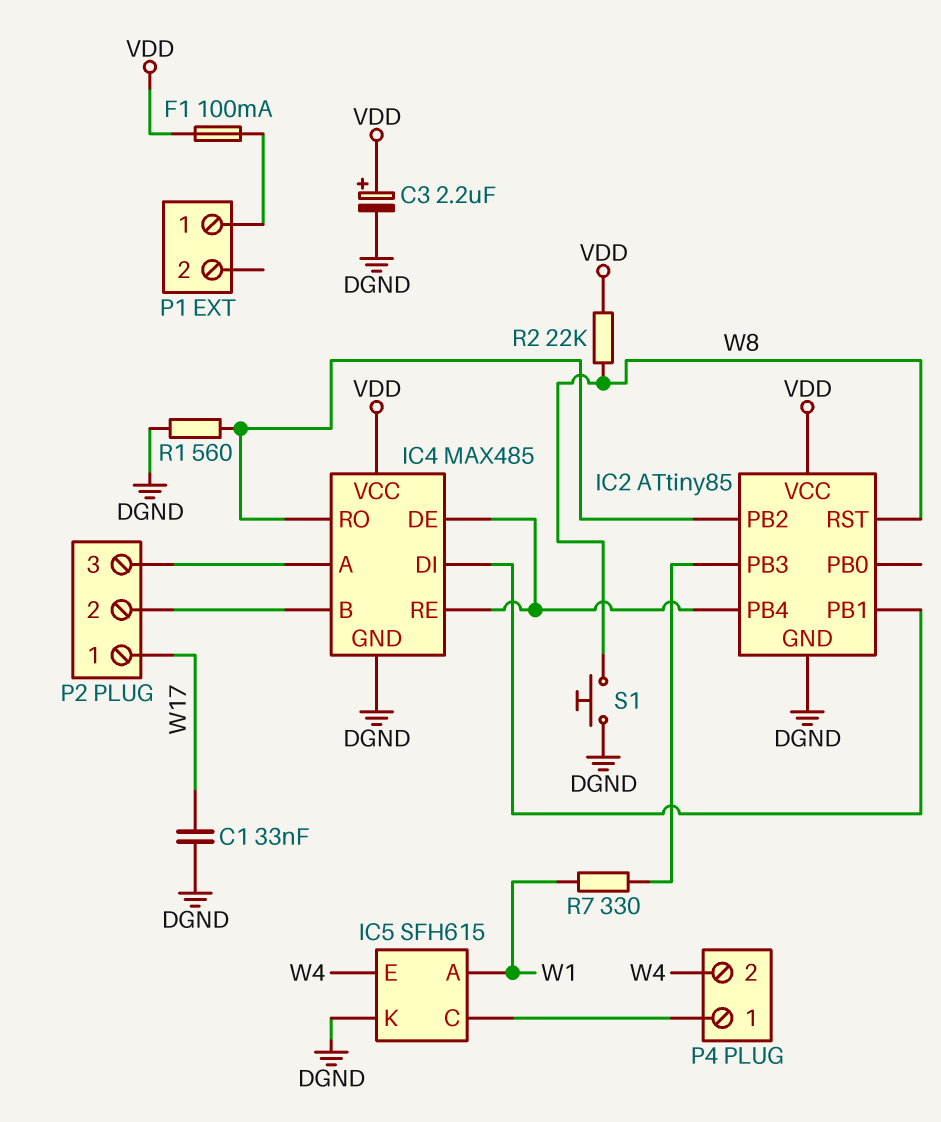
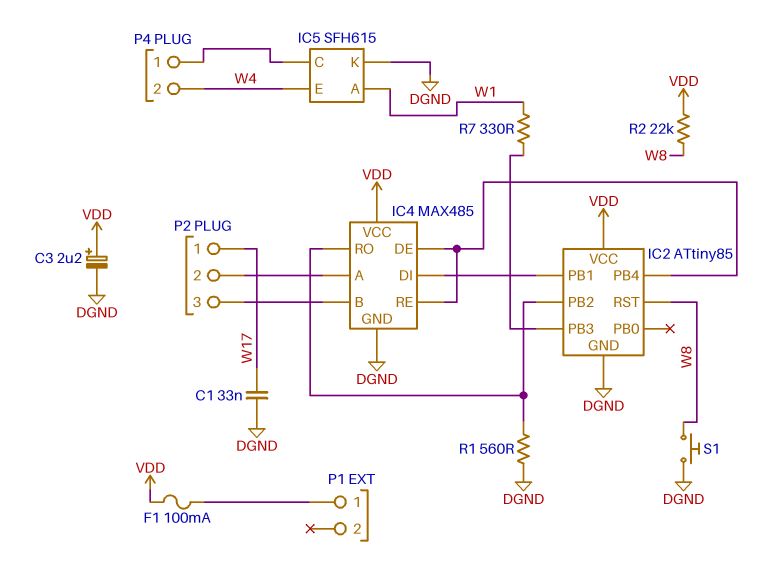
P2 pin 2: IC4/B -> IC4/A
P2 pin 3: IC4/A -> IC4/B

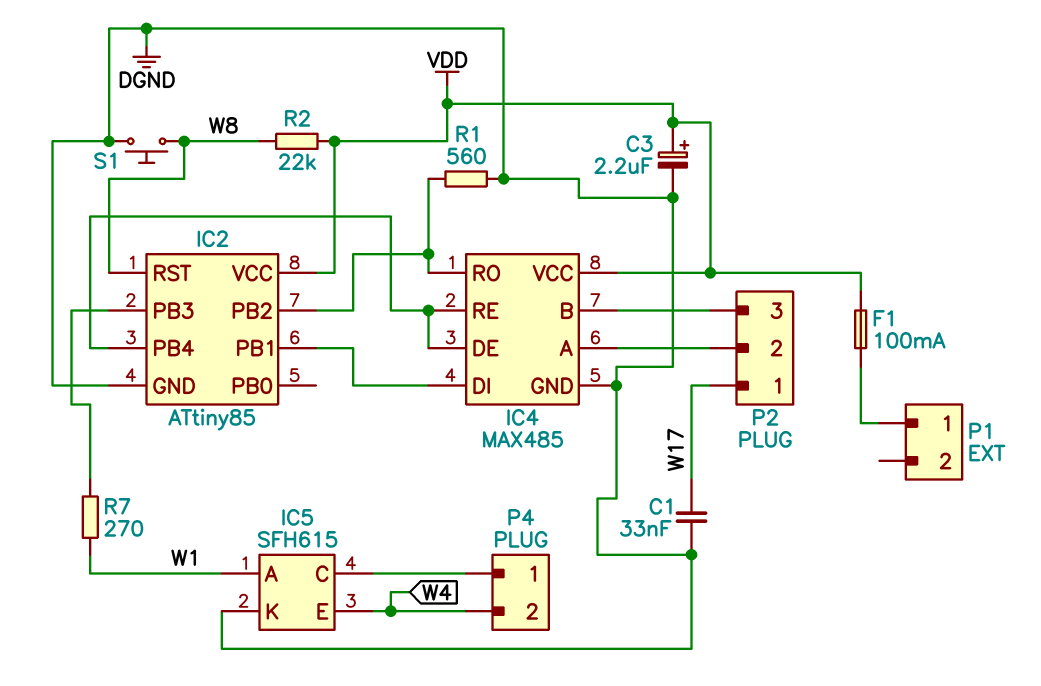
R7: 330 (IC2/PB3, W1) -> 270 (IC2/PB3, W1)

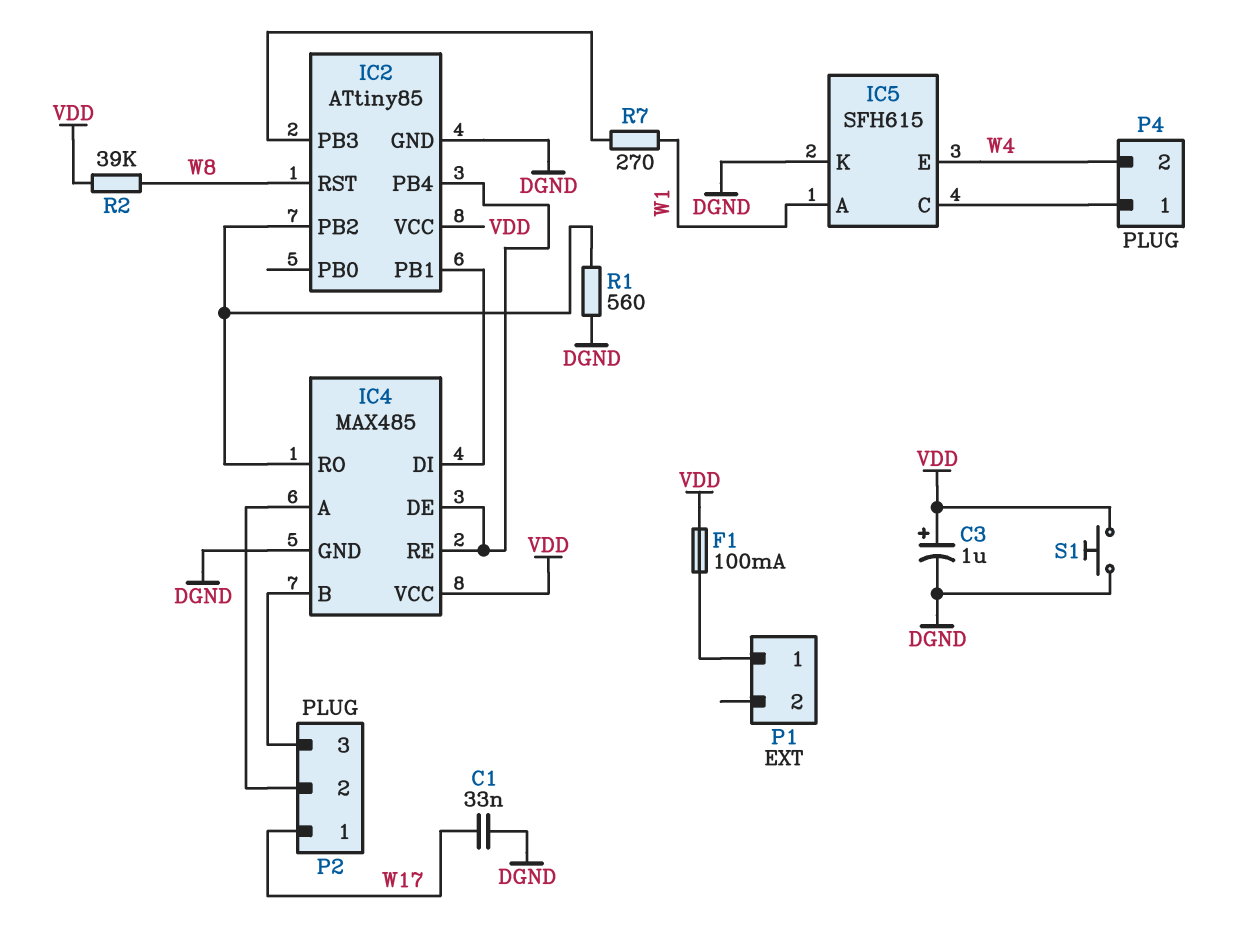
C3: 2.2uF (plus VDD, minus DGND) -> 1uF (plus VDD, minus DGND)
R2: 22k (VDD, W8) -> 39k (VDD, W8)
S1: button (DGND, W8) -> button (DGND, VDD)

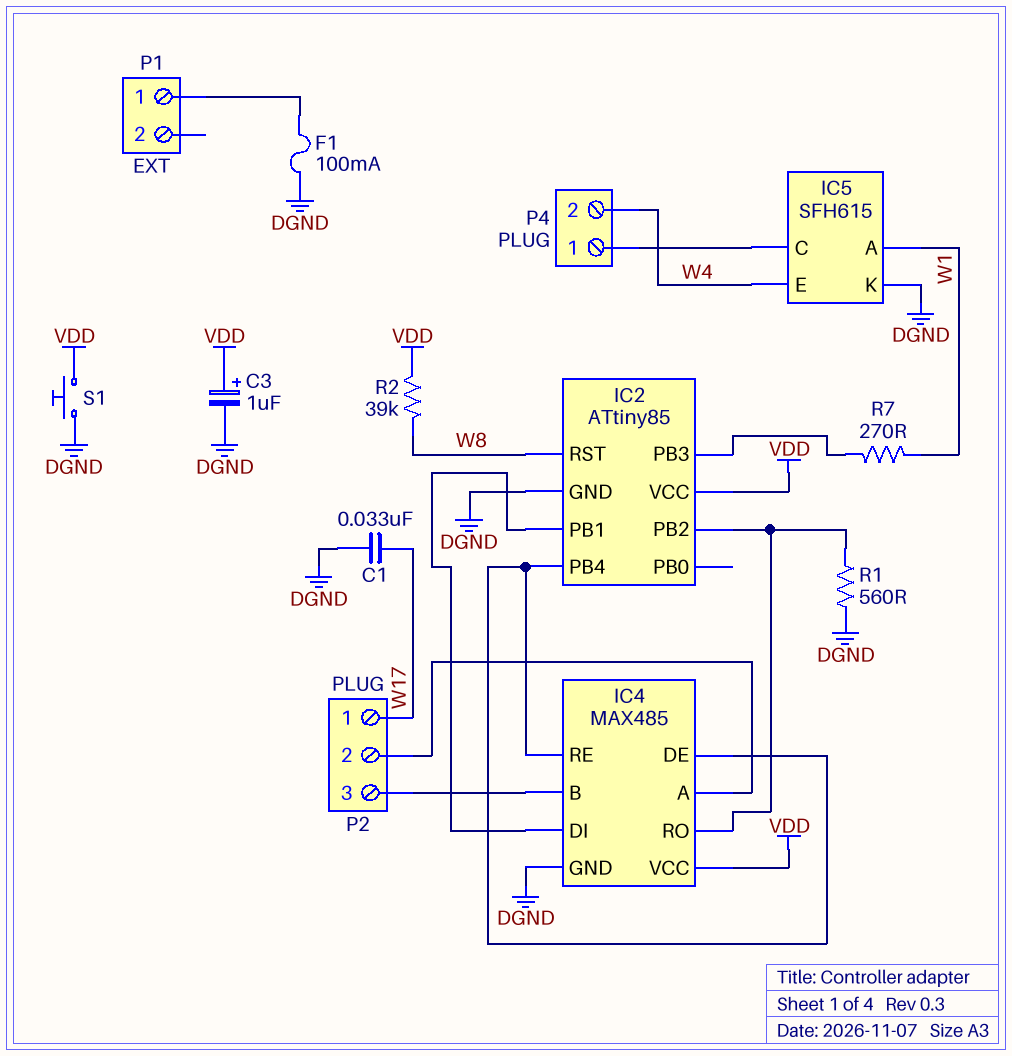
F1: 100mA (P1/1, VDD) -> 100mA (DGND, P1/1)

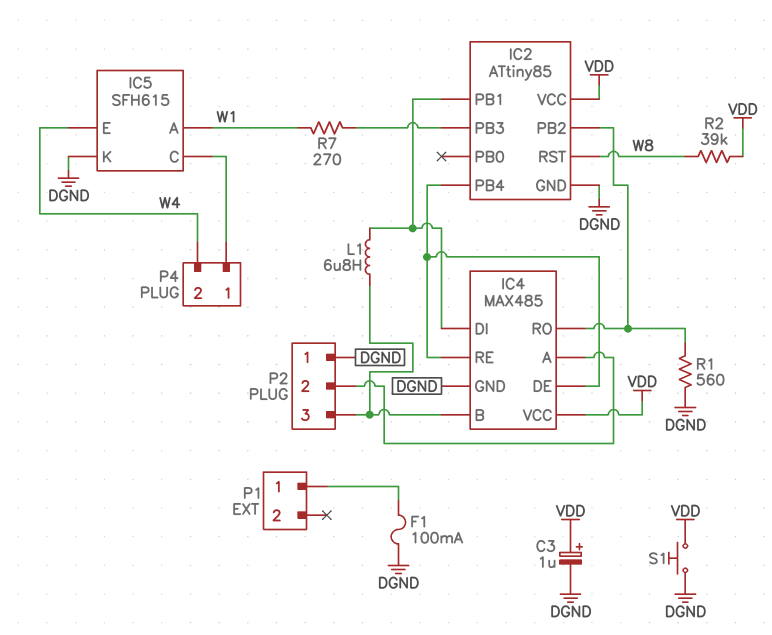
C1: 33nF (DGND, W17) -> none
L1: none -> 6.8uH (IC2/PB1, IC4/B)
P2 pin 1: W17 -> DGND

